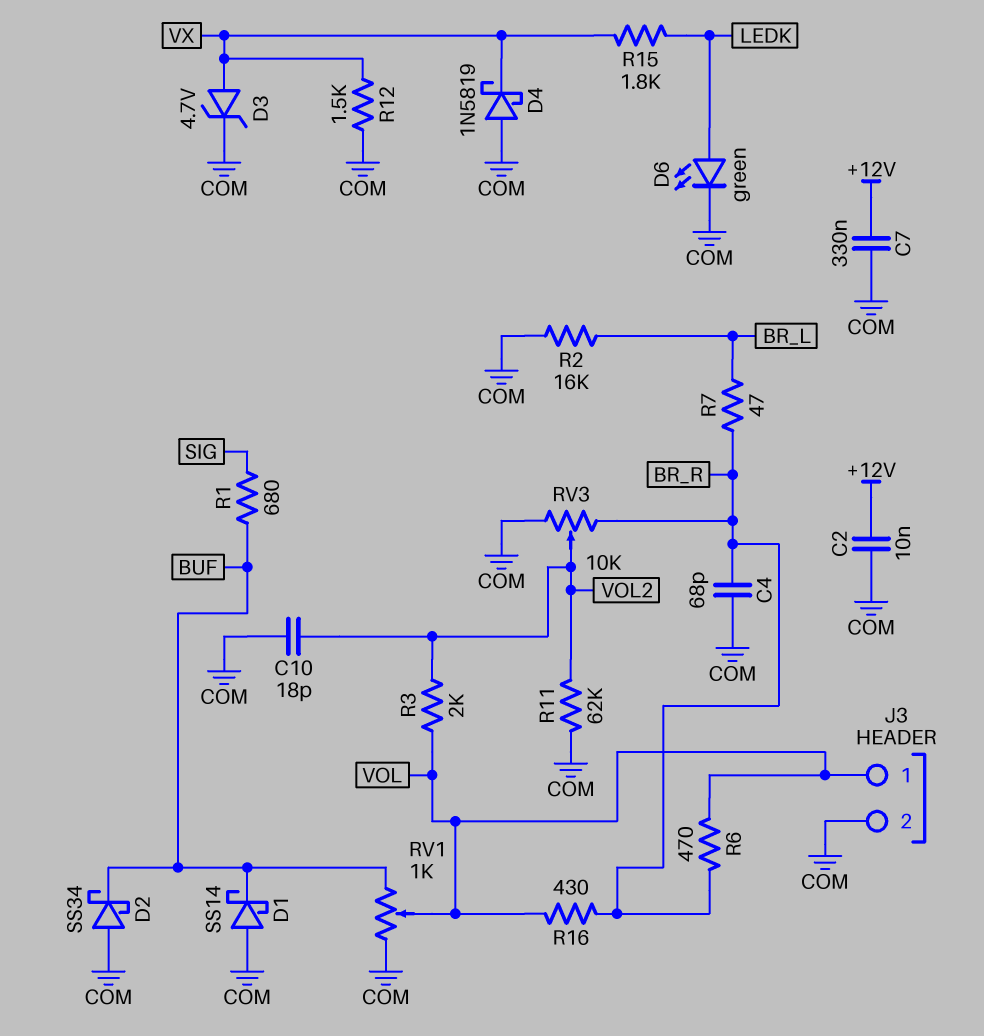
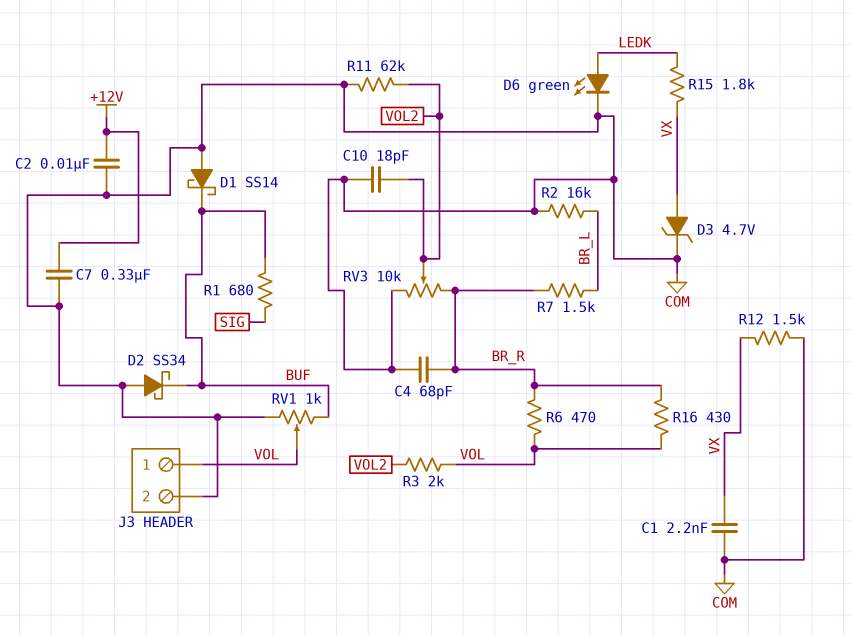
C1: none -> 2.2nF (COM, VX)
D4: schottky 1N5819 (A COM, K VX) -> none
R7: 47 (BR_L, BR_R) -> 1.5k (BR_L, BR_R)

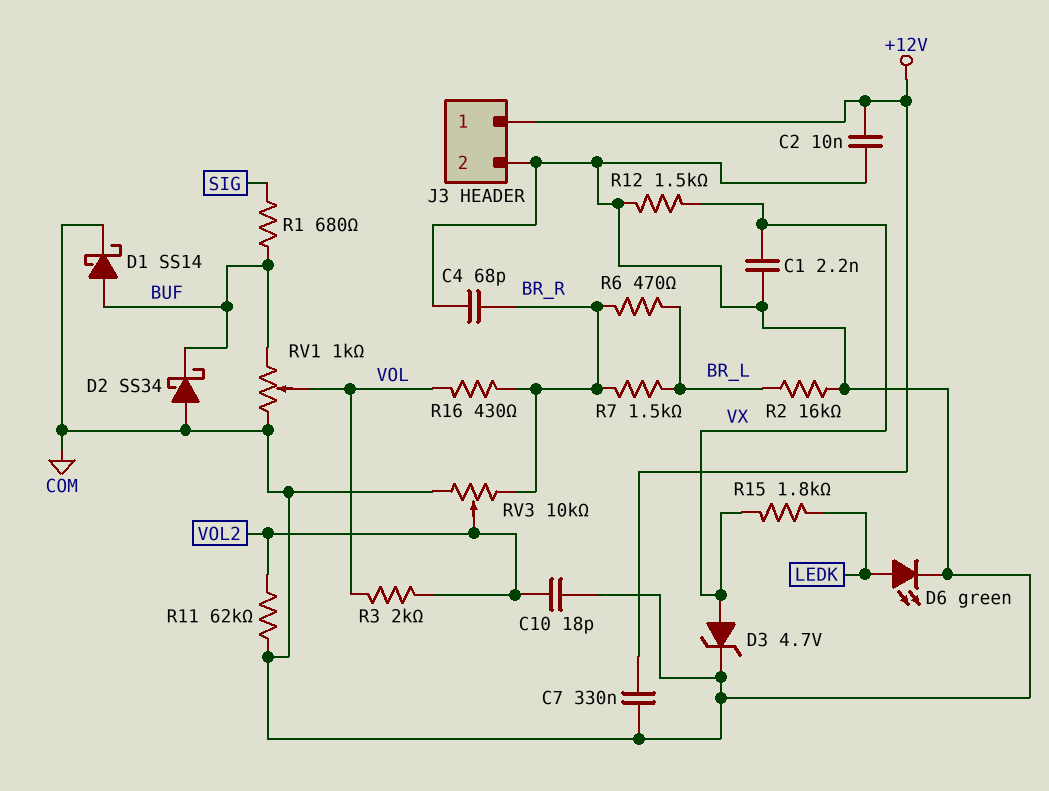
D1: schottky SS14 (A COM, K BUF) -> schottky SS14 (A BUF, K COM)
J3 pin 1: VOL -> +12V
R6: 470 (BR_R, VOL) -> 470 (BR_L, BR_R)

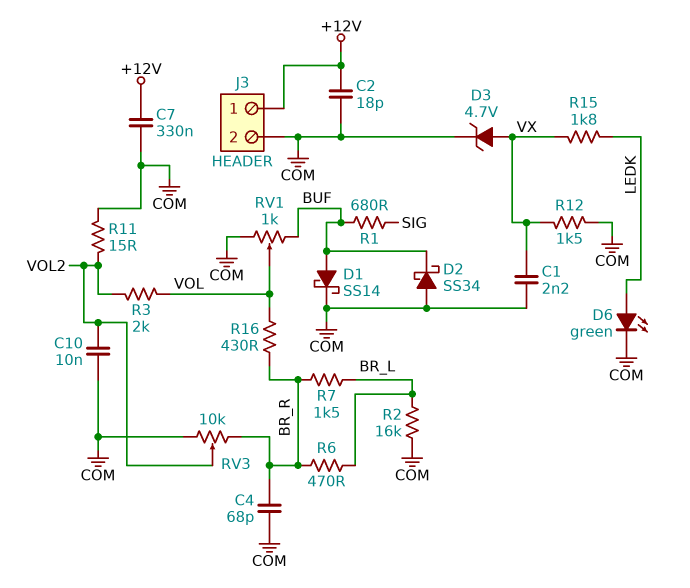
C2: 10nF (+12V, COM) -> 18pF (+12V, COM)
C10: 18pF (COM, VOL2) -> 10nF (COM, VOL2)
R11: 62k (COM, VOL2) -> 15 (COM, VOL2)

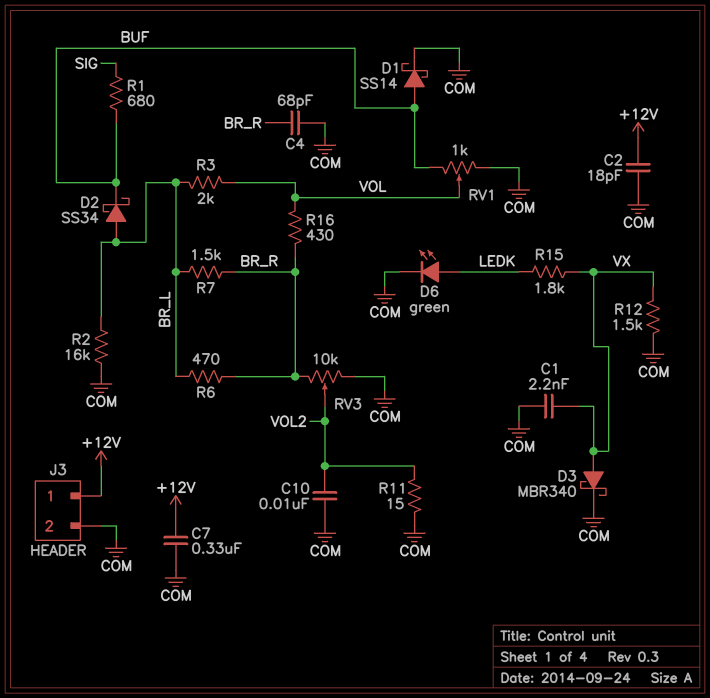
D2: schottky SS34 (A COM, K BUF) -> schottky SS34 (A BR_L, K BUF)
D3: zener 4.7V (A VX, K COM) -> schottky MBR340 (A VX, K COM)
R3: 2k (VOL, VOL2) -> 2k (BR_L, VOL)

